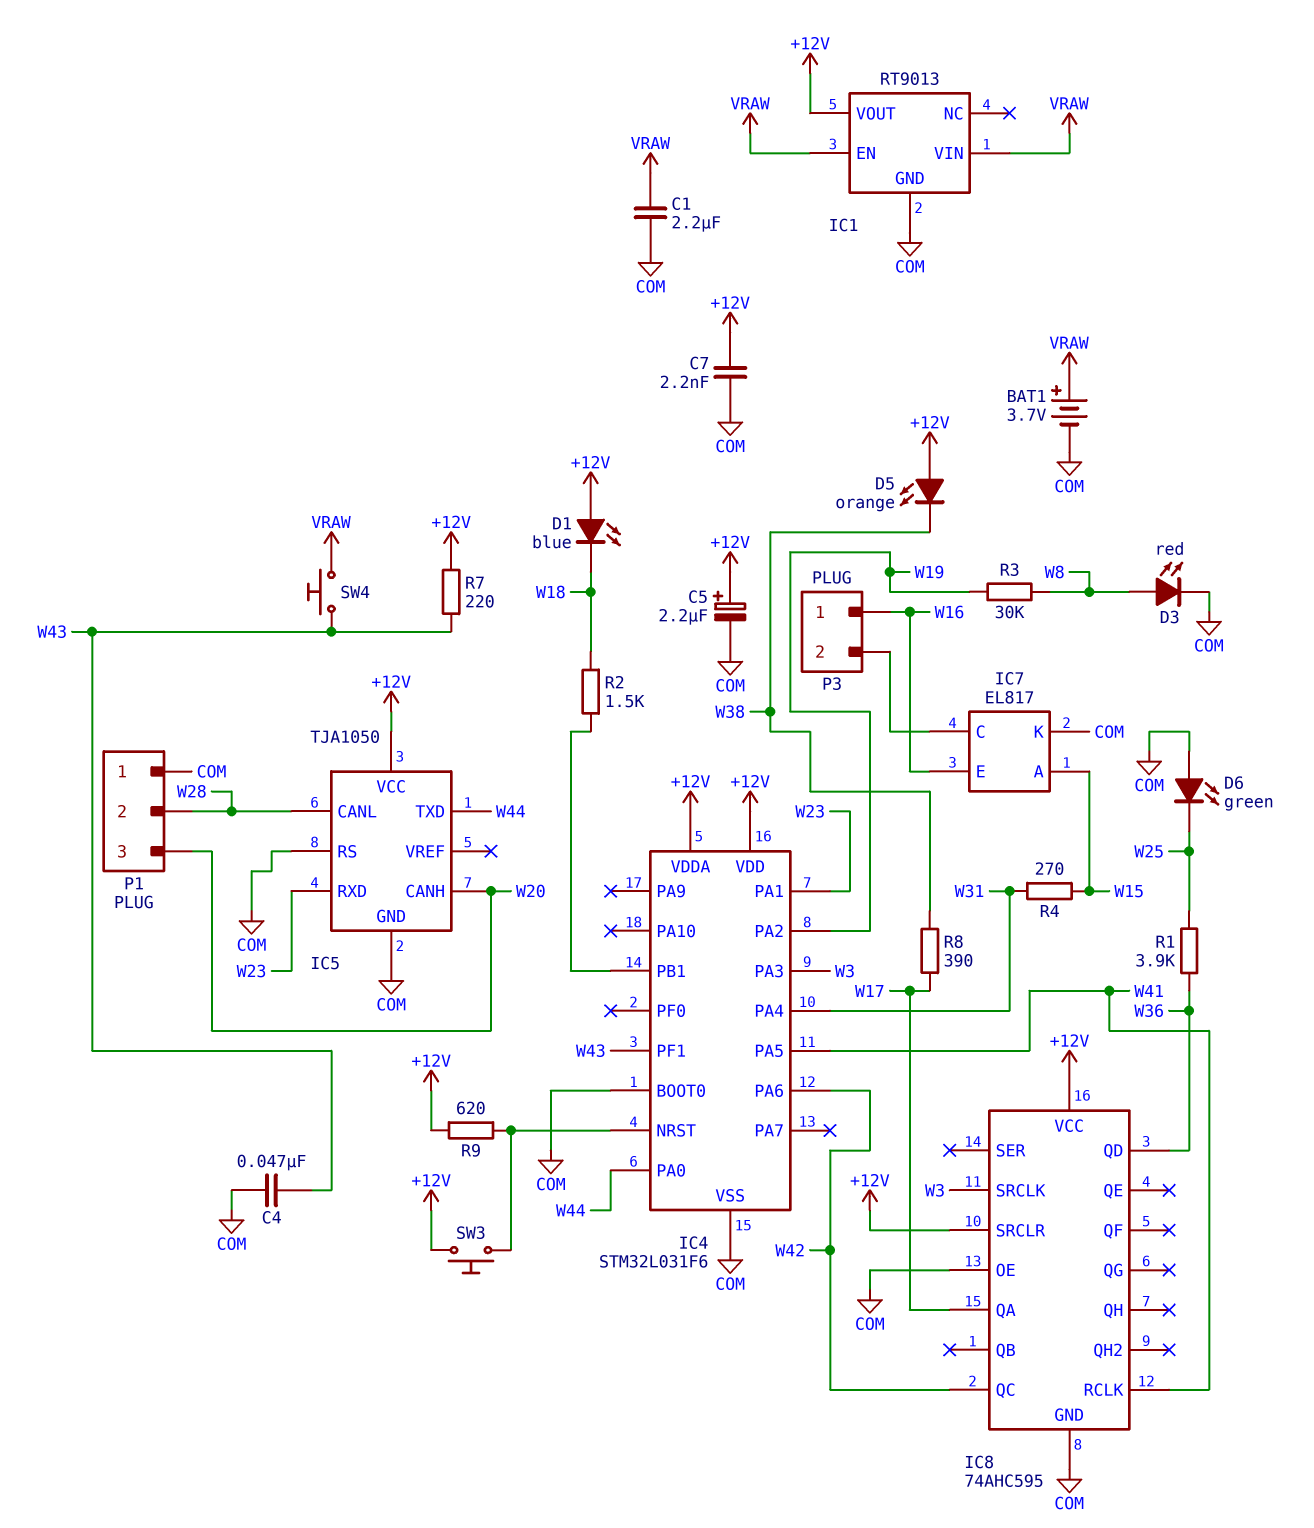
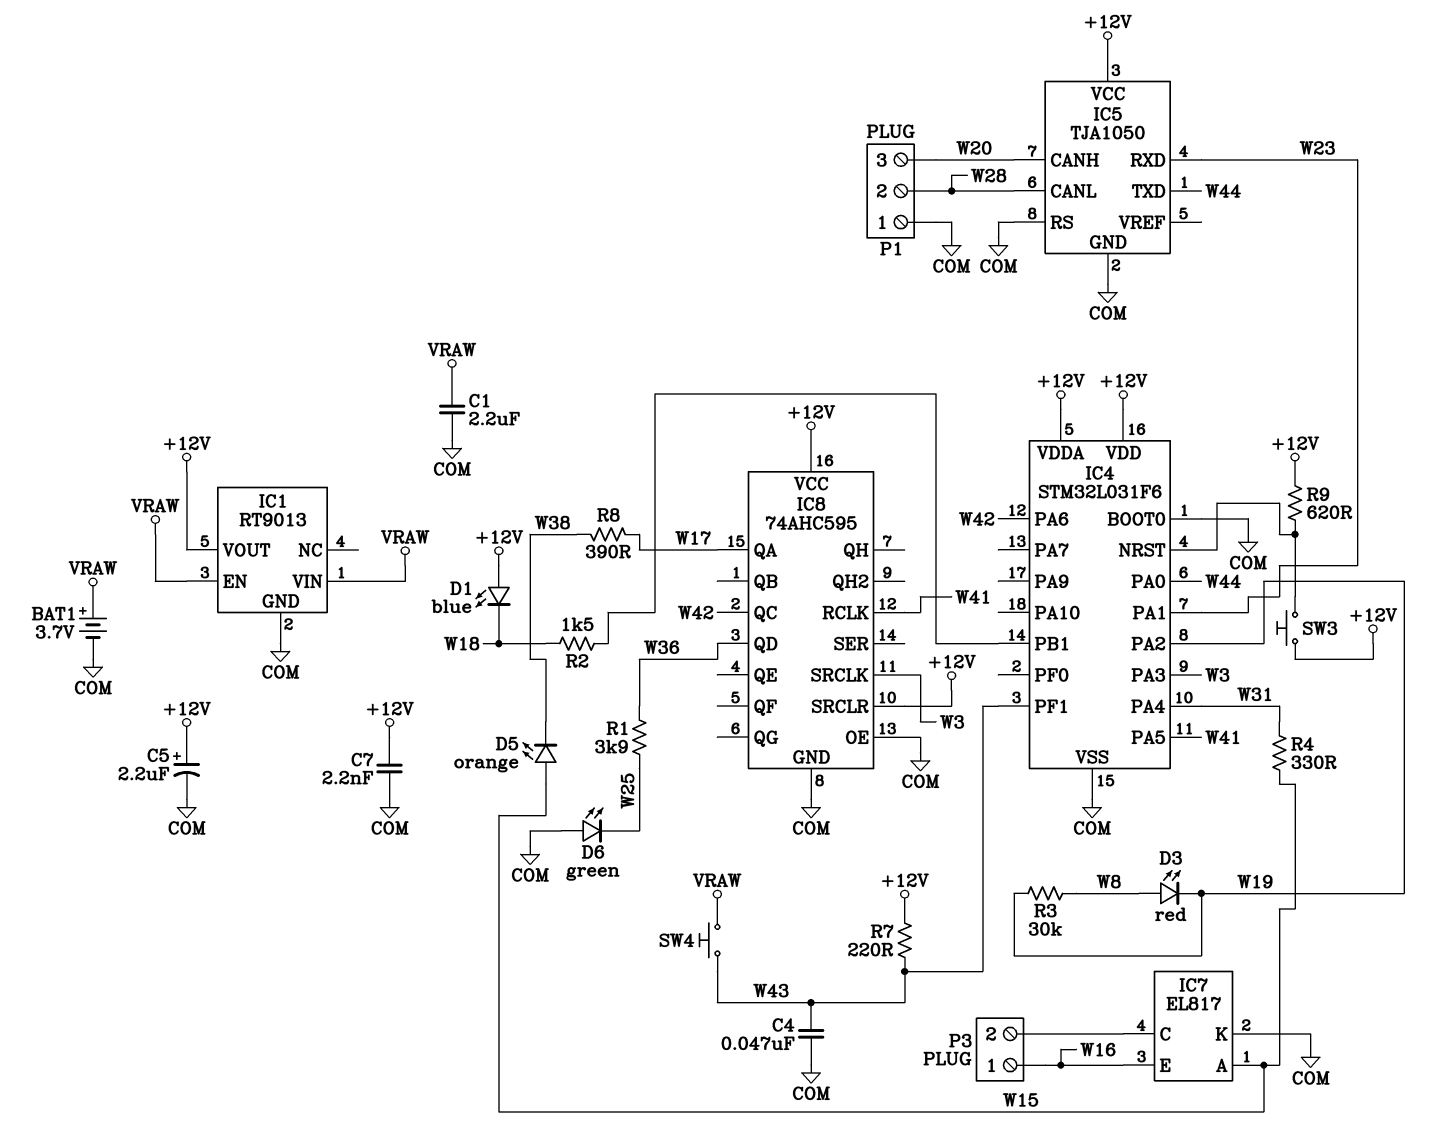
D3: LED red (A W8, K COM) -> LED red (A W8, K W19)
D5: LED orange (A +12V, K W38) -> LED orange (A W15, K W38)
R4: 270 (W15, W31) -> 330 (W15, W31)

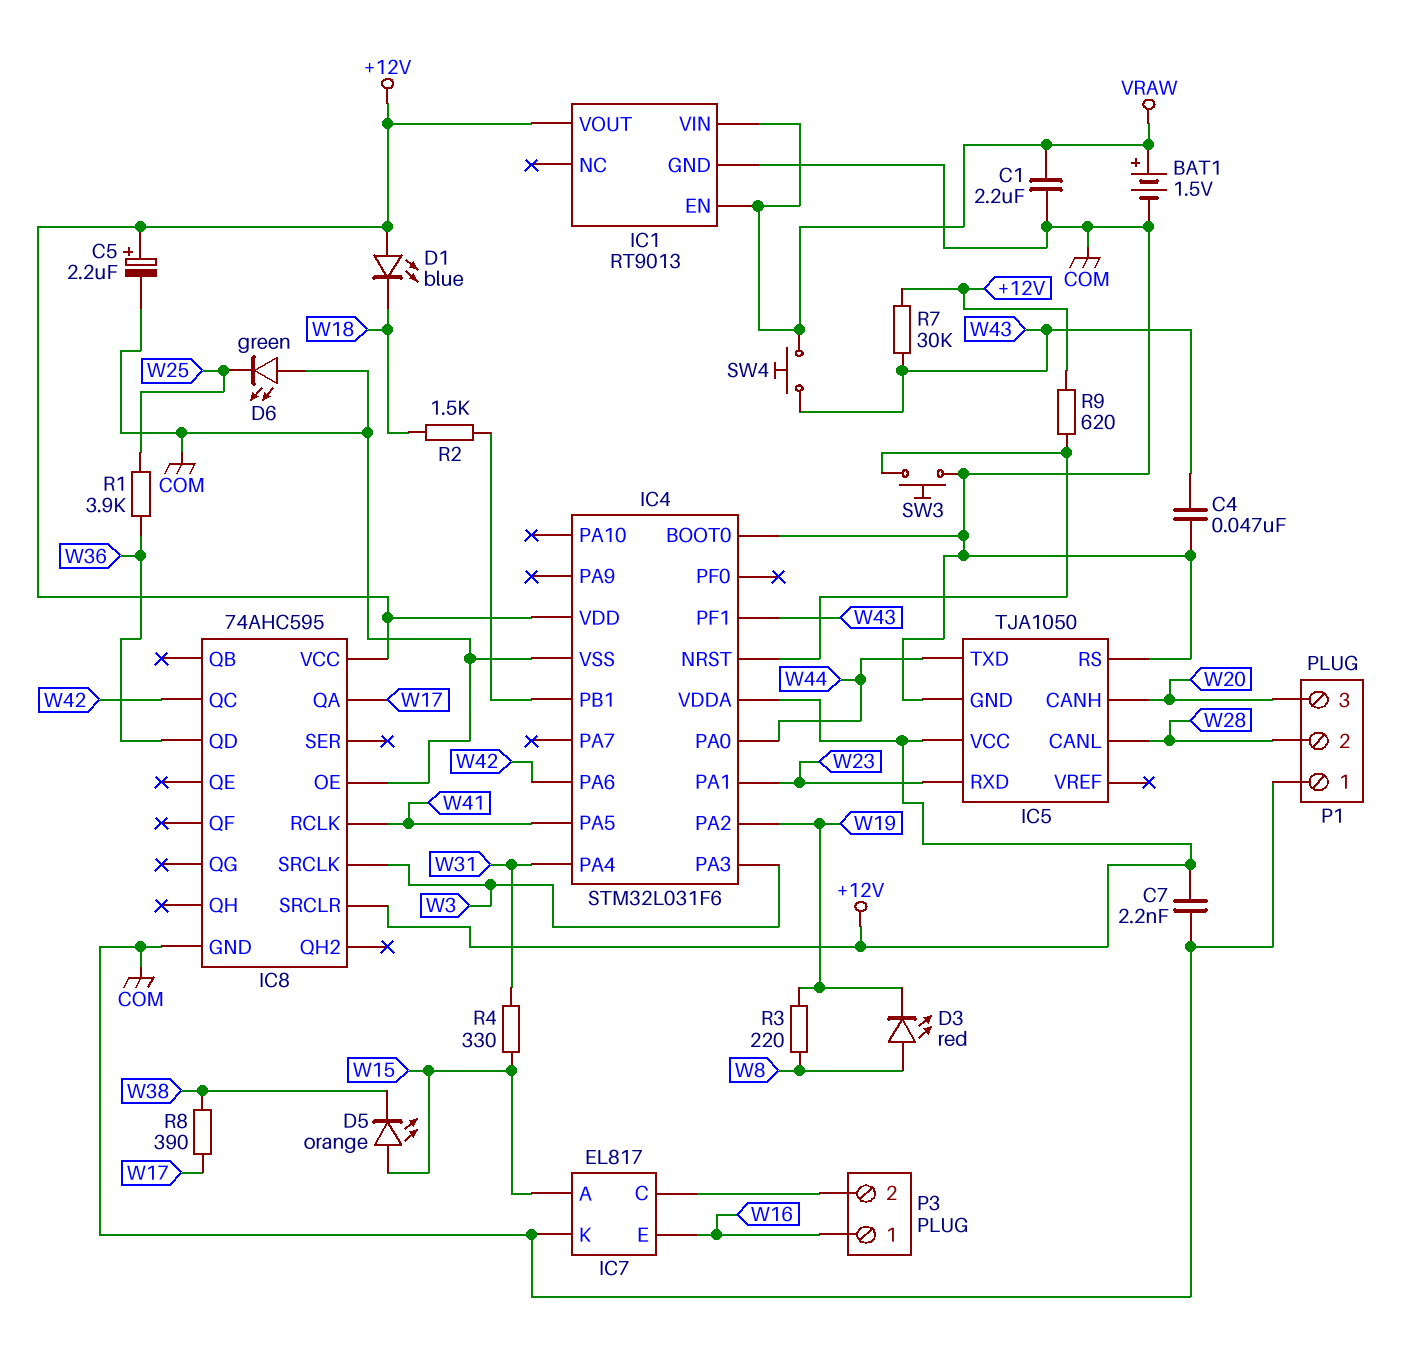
BAT1: 3.7V (plus VRAW, minus COM) -> 1.5V (plus VRAW, minus COM)
R3: 30k (W8, W19) -> 220 (W8, W19)
R7: 220 (+12V, W43) -> 30k (+12V, W43)
SW3: button (+12V, IC4/NRST) -> button (COM, IC4/NRST)

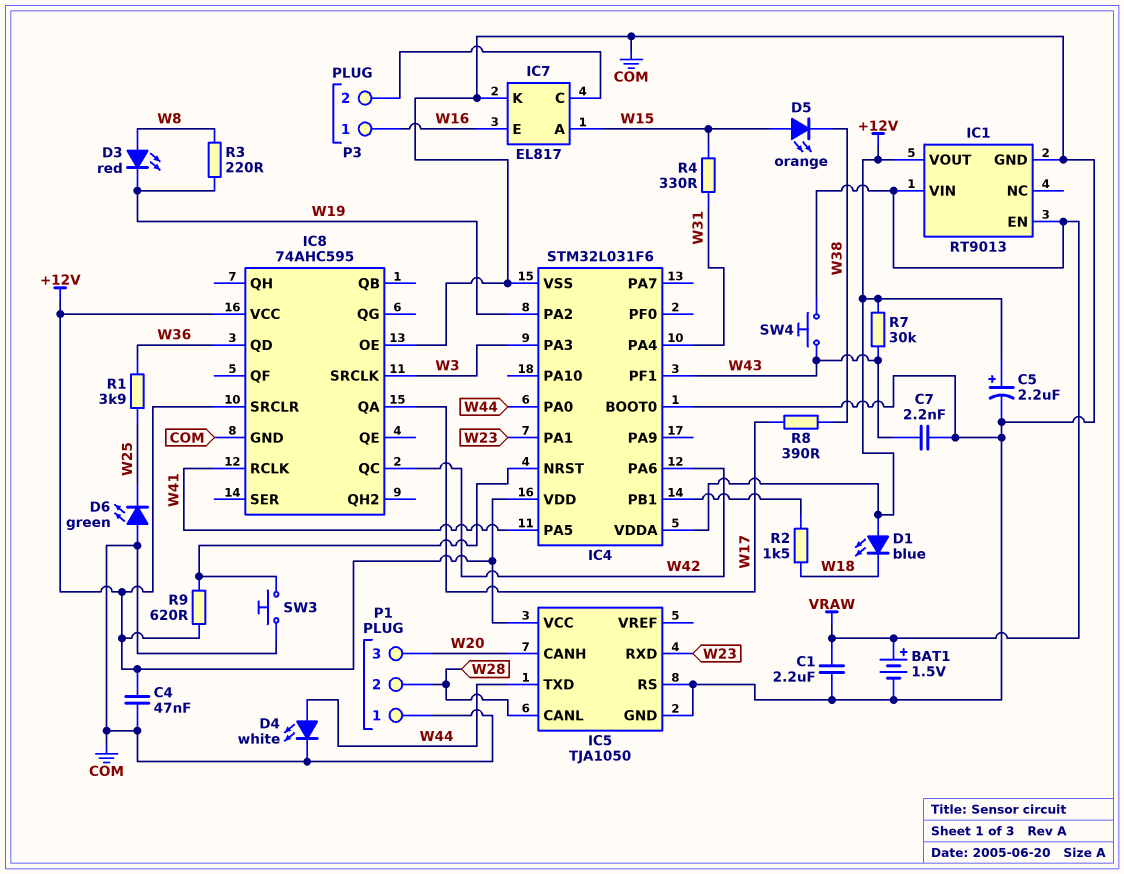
C4: 47nF (COM, W43) -> 47nF (+12V, COM)
C7: 2.2nF (+12V, COM) -> 2.2nF (COM, W43)
D4: none -> LED white (A W44, K COM)

